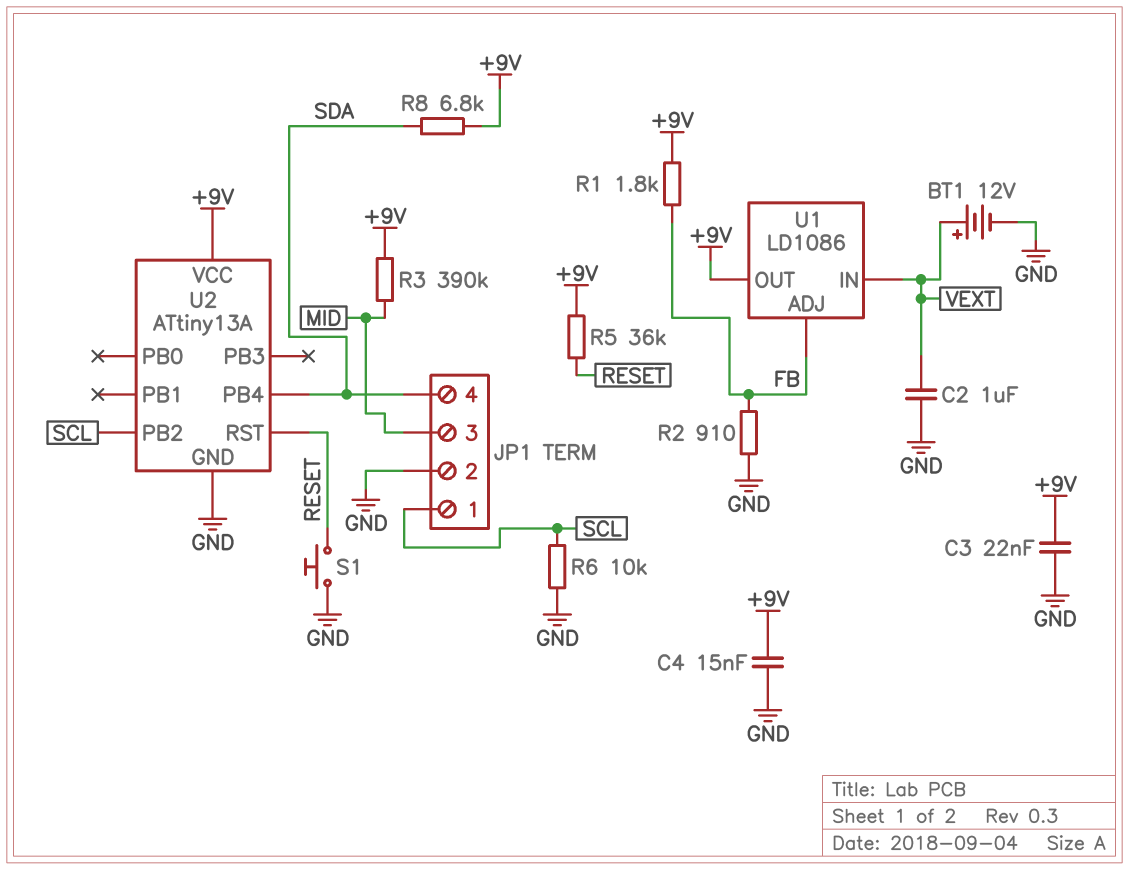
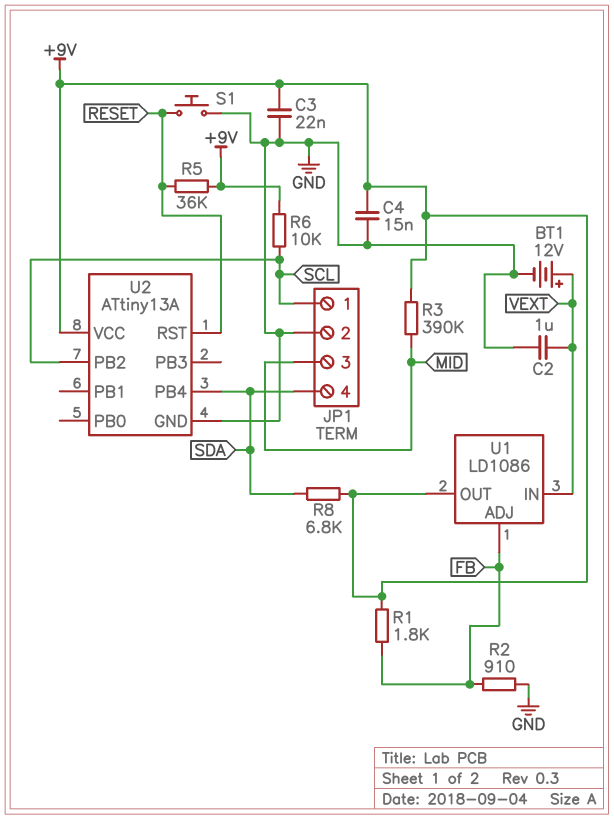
R6: 10k (GND, SCL) -> 10k (+9V, SCL)

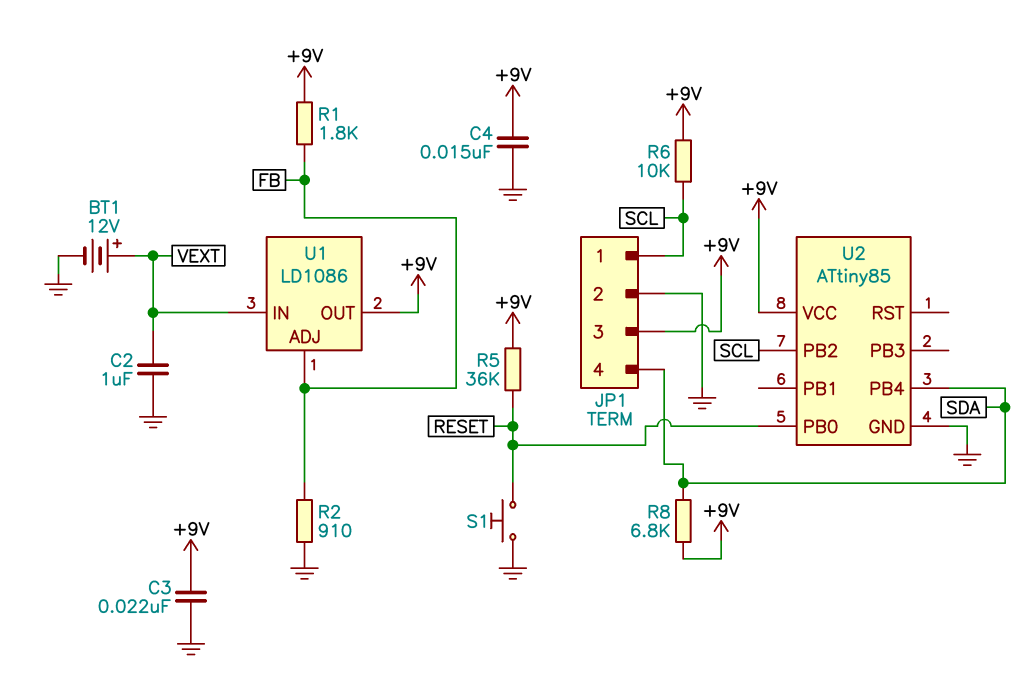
JP1 pin 3: MID -> +9V
R3: 390k (+9V, MID) -> none
U2: ATtiny13A -> ATtiny85
U2 pin PB0: none -> RESET
U2 pin RST: RESET -> none

